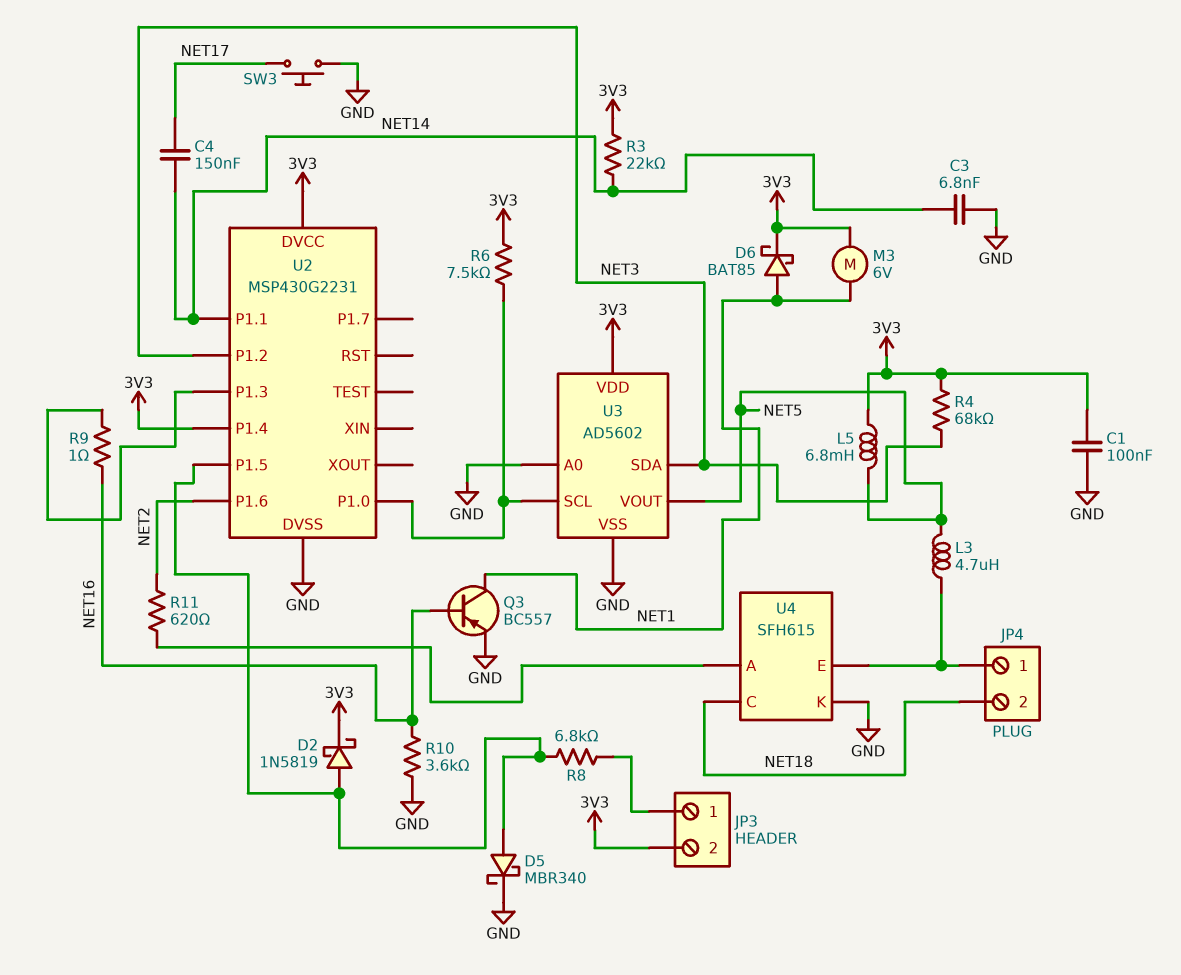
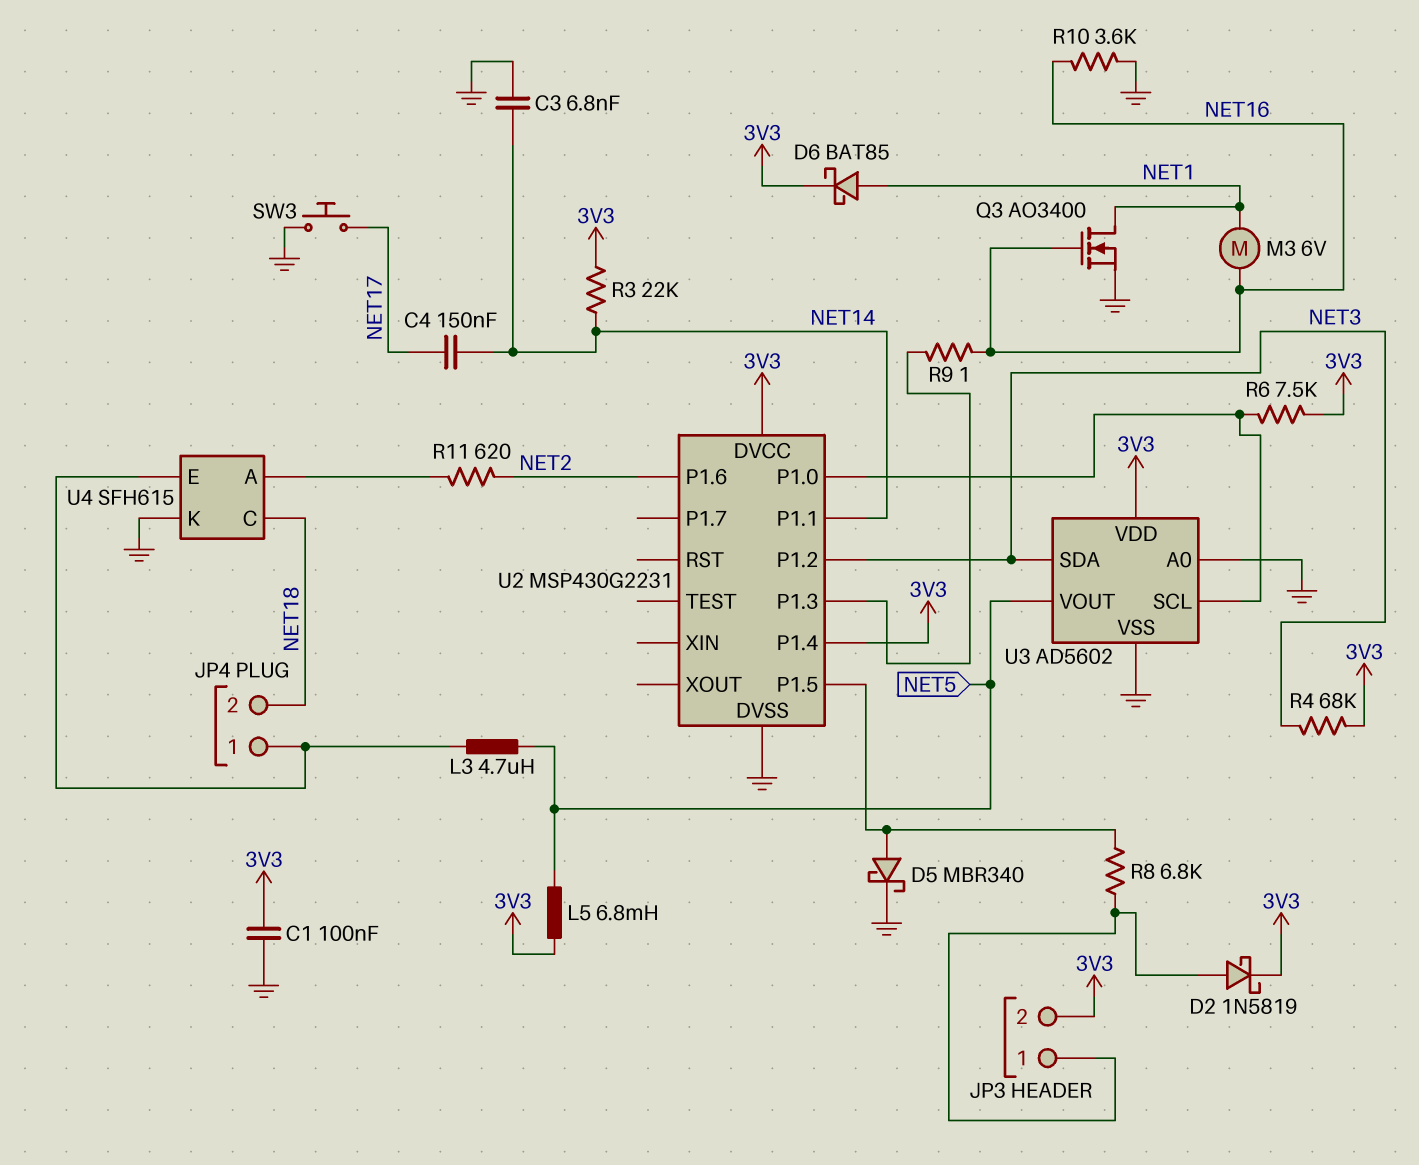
D2: schottky 1N5819 (A U2/P1.5, K 3V3) -> schottky 1N5819 (A JP3/1, K 3V3)
M3: motor 6V (3V3, NET1) -> motor 6V (NET1, NET16)
Q3: PNP BC557 (B NET16, C NET1, E GND) -> NMOS AO3400 (G NET16, D NET1, S GND)

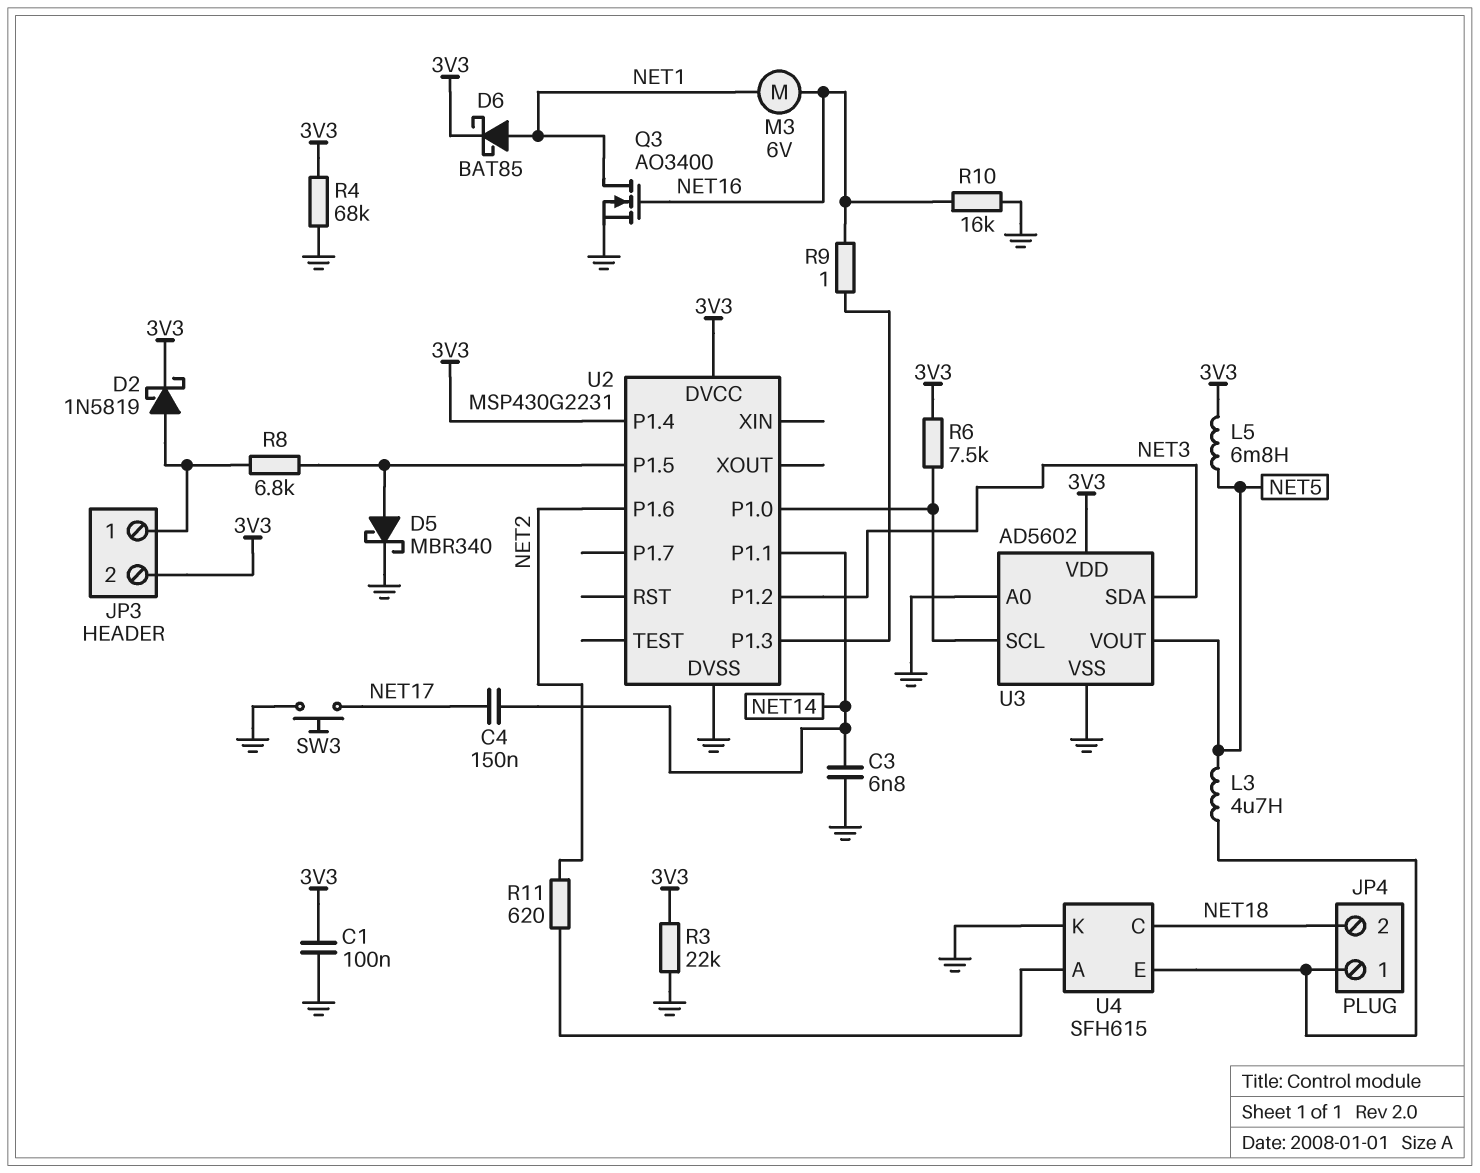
R3: 22k (3V3, NET14) -> 22k (3V3, GND)
R4: 68k (3V3, NET3) -> 68k (3V3, GND)
R10: 3.6k (GND, NET16) -> 16k (GND, NET16)

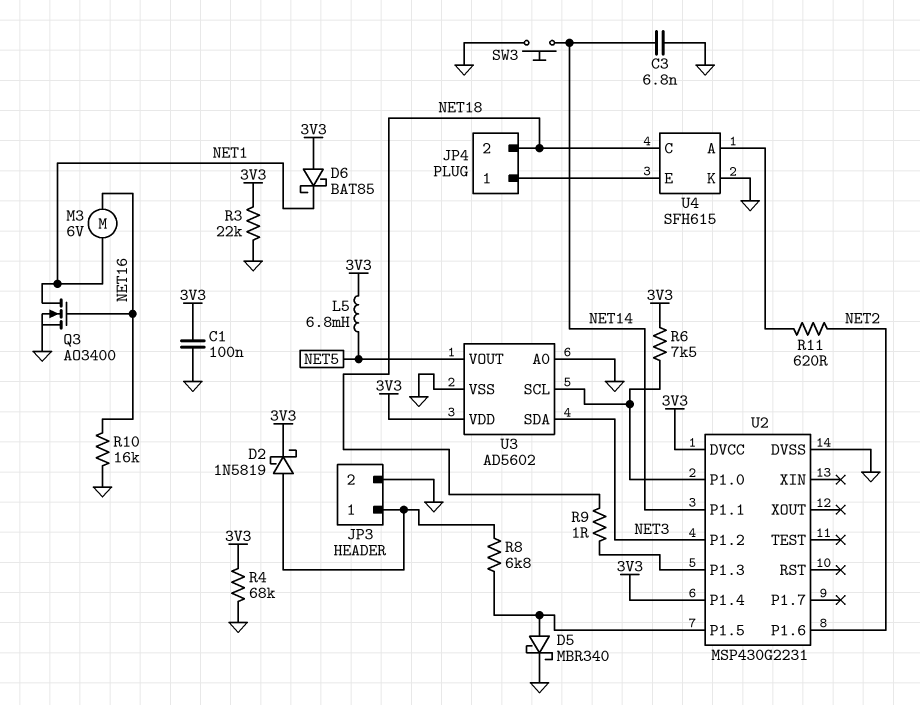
C4: 150nF (NET14, NET17) -> none
D6: schottky BAT85 (A NET1, K 3V3) -> schottky BAT85 (A 3V3, K NET1)
JP3 pin 2: 3V3 -> GND
L3: 4.7uH (JP4/1, NET5) -> none
R9: 1 (NET16, U2/P1.3) -> 1 (NET18, U2/P1.3)
SW3: button (GND, NET17) -> button (GND, NET14)

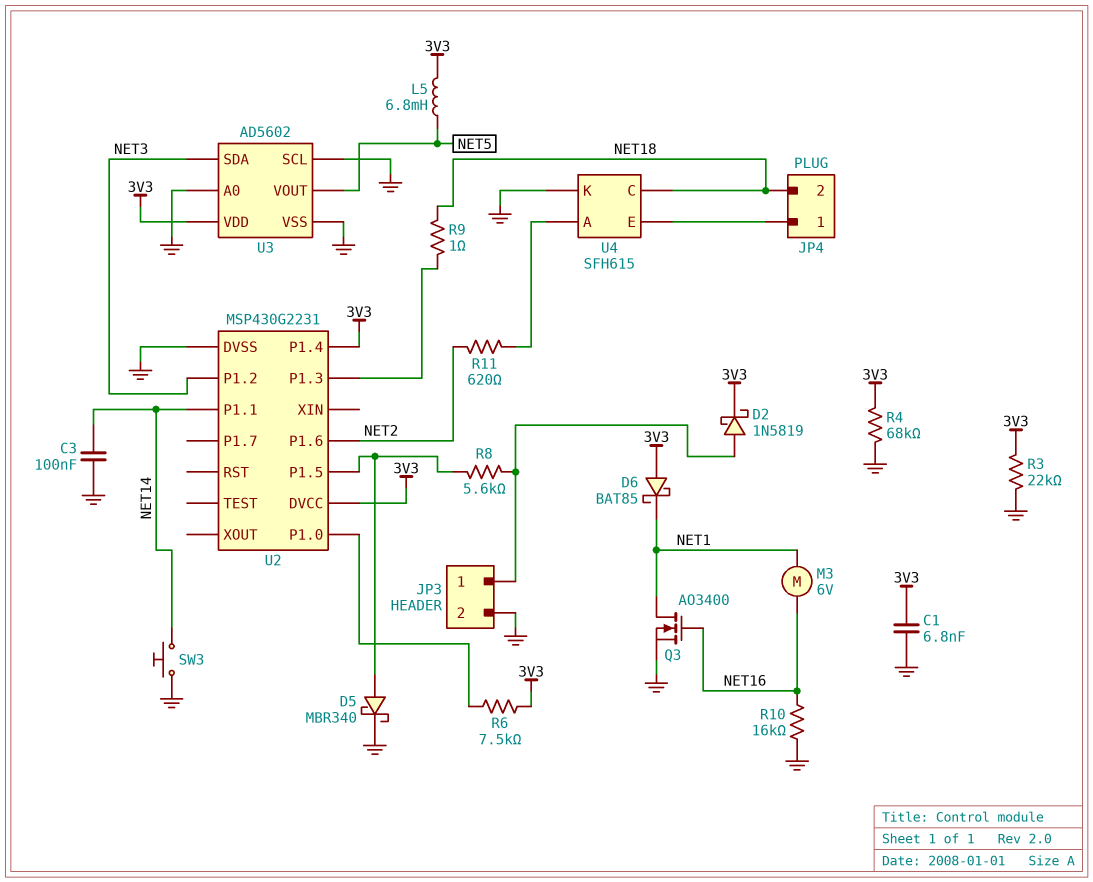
C1: 100nF (3V3, GND) -> 6.8nF (3V3, GND)
C3: 6.8nF (GND, NET14) -> 100nF (GND, NET14)
R8: 6.8k (JP3/1, U2/P1.5) -> 5.6k (JP3/1, U2/P1.5)
U3 pin SCL: U2/P1.0 -> GND

